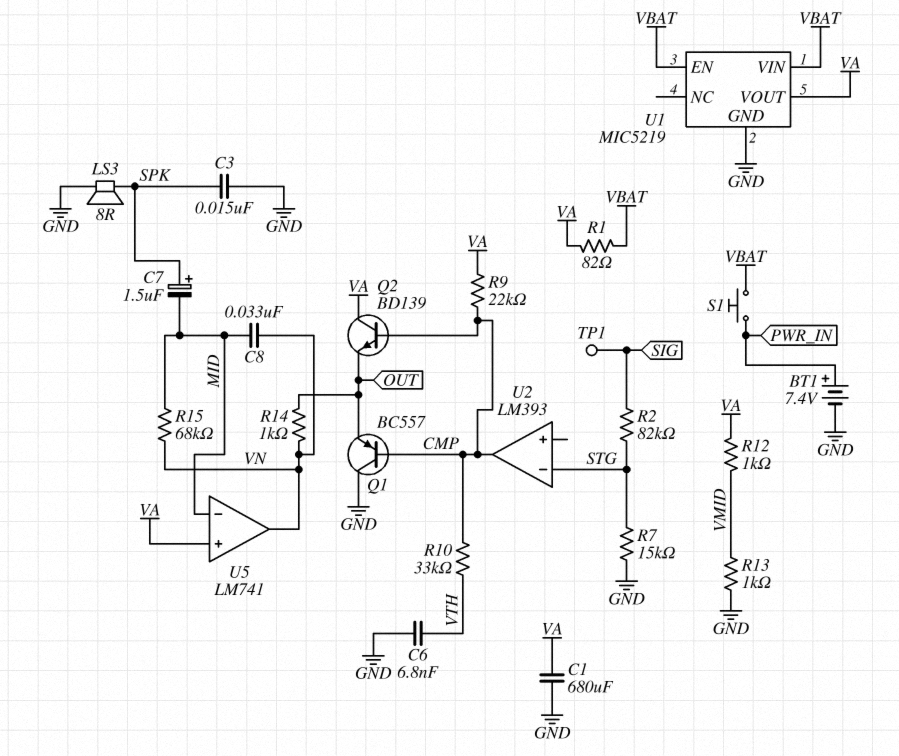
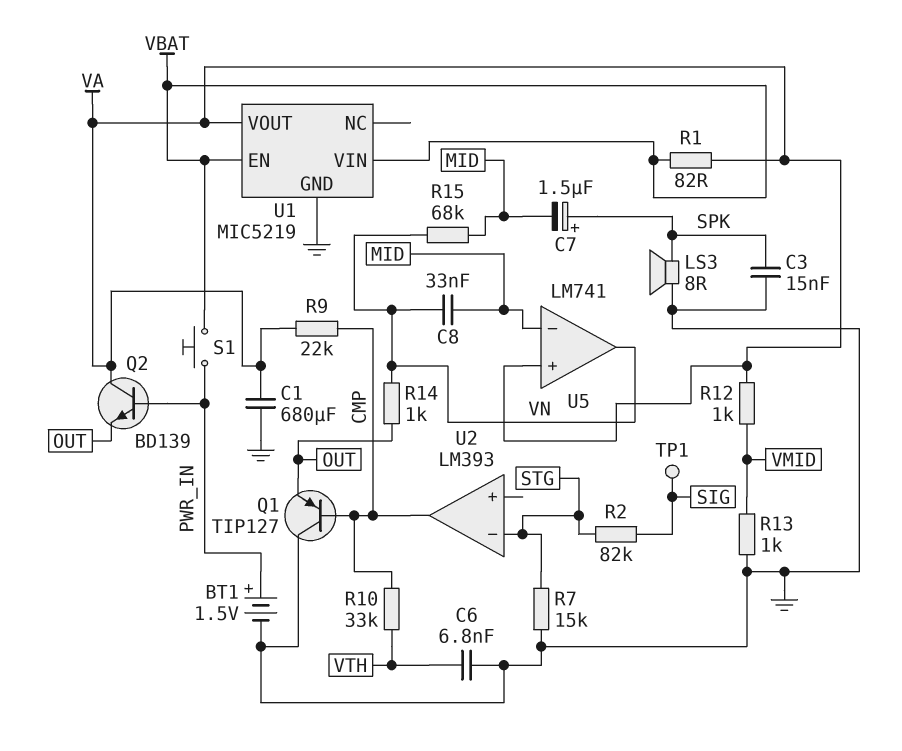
BT1: 7.4V (plus PWR_IN, minus GND) -> 1.5V (plus PWR_IN, minus GND)
Q1: PNP BC557 (B CMP, C GND, E OUT) -> PNP TIP127 (B CMP, C GND, E OUT)
Q2: NPN BD139 (B CMP, C VA, E OUT) -> NPN BD139 (B PWR_IN, C VA, E OUT)

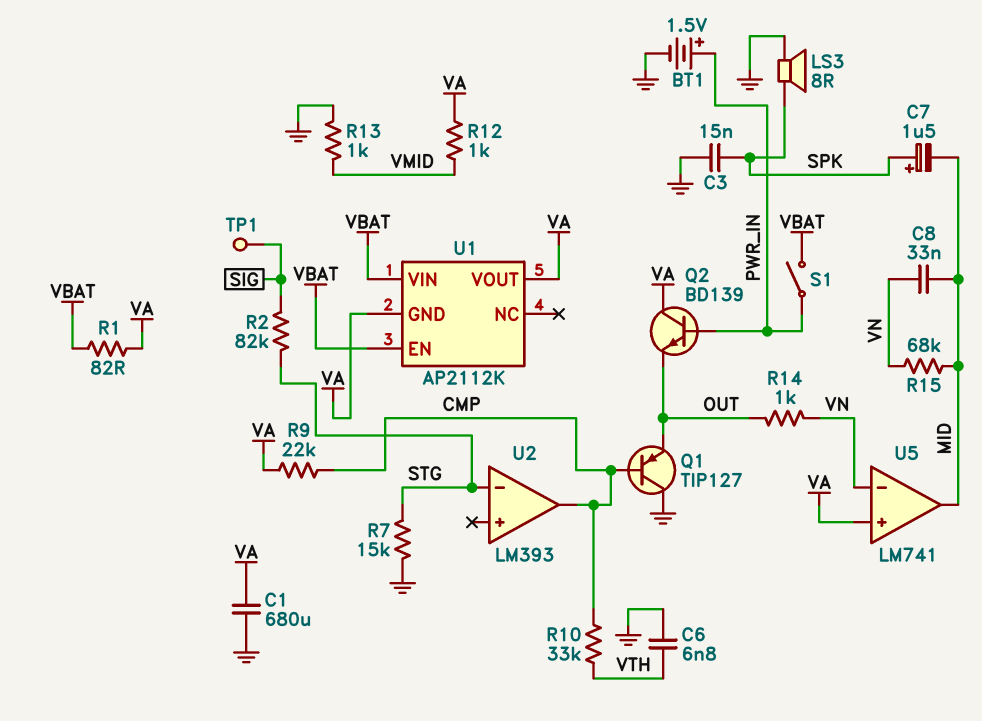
S1: button (PWR_IN, VBAT) -> switch (PWR_IN, VBAT)
U1: MIC5219 -> AP2112K
U1 pin GND: GND -> VA
U5 pin in-: MID -> VN
U5 pin out: VN -> MID

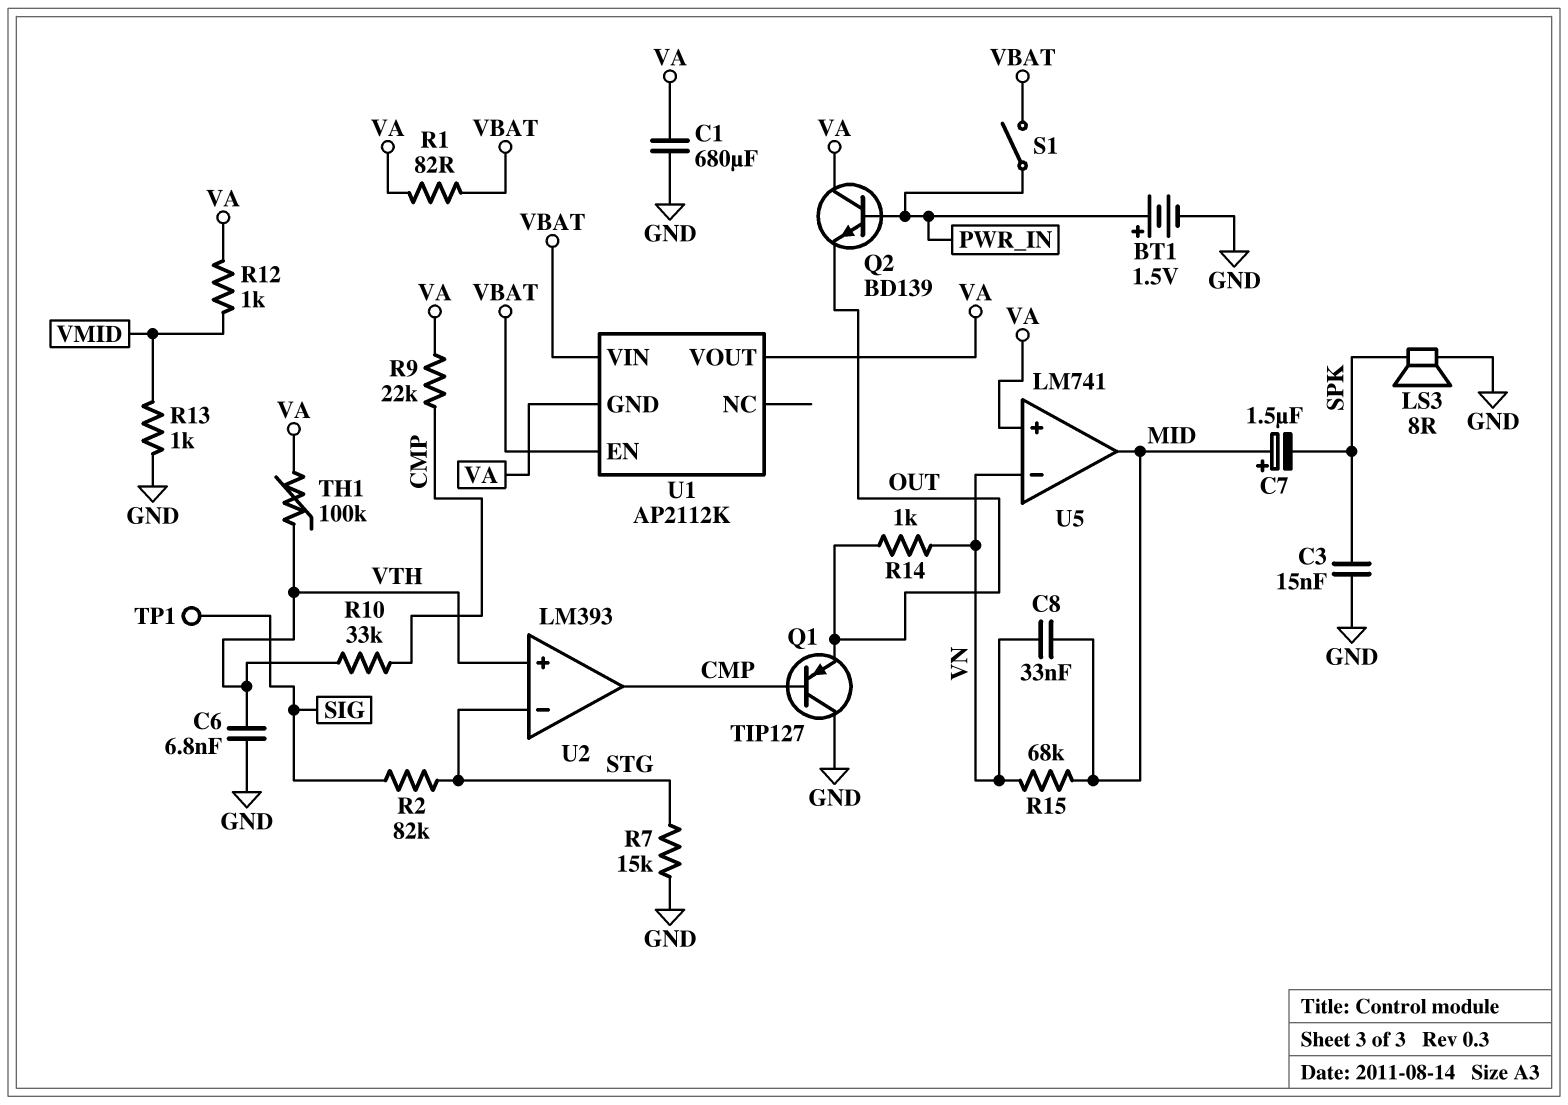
C7: 1.5uF (plus SPK, minus MID) -> 1.5uF (plus MID, minus SPK)
TH1: none -> 100k (VA, VTH)
U2 pin in+: none -> VTH

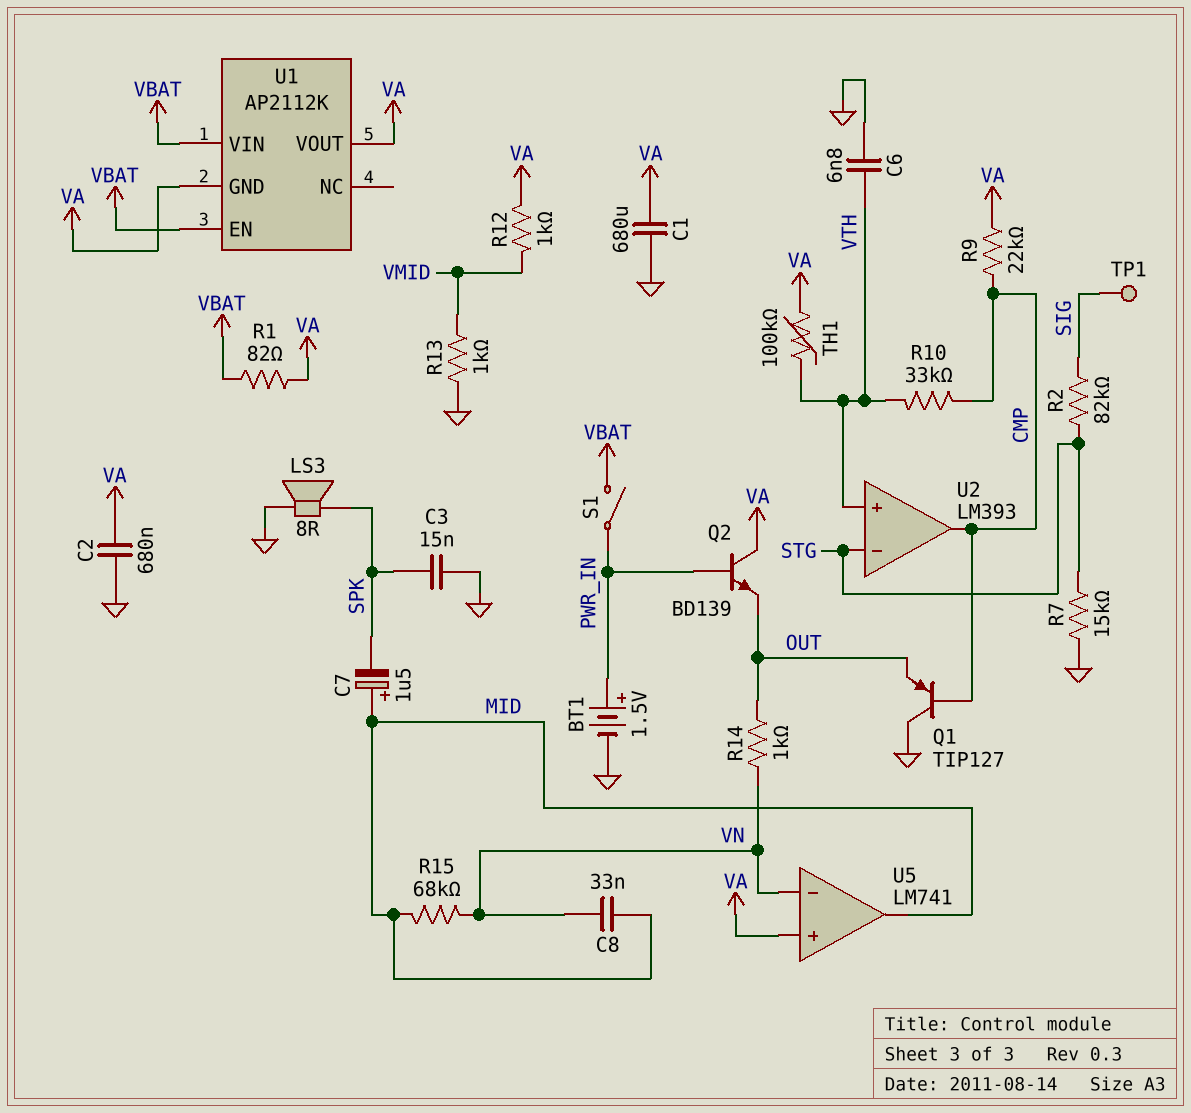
C2: none -> 680nF (GND, VA)

